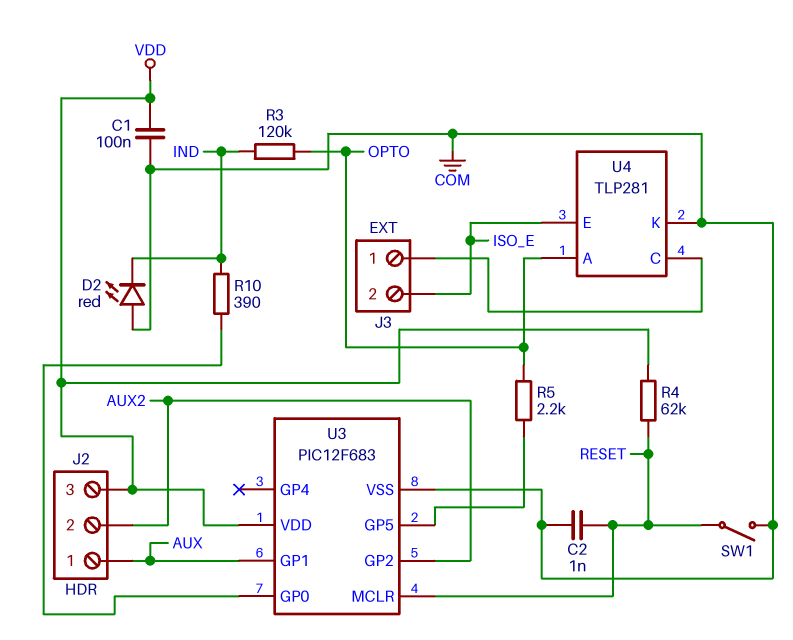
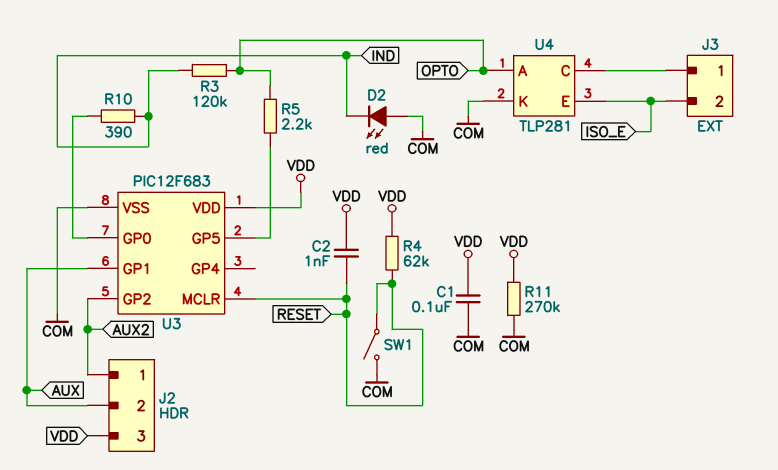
C2: 1nF (COM, RESET) -> 1nF (RESET, VDD)
J2 pin 1: AUX -> AUX2
J2 pin 2: AUX2 -> AUX
R11: none -> 270k (COM, VDD)

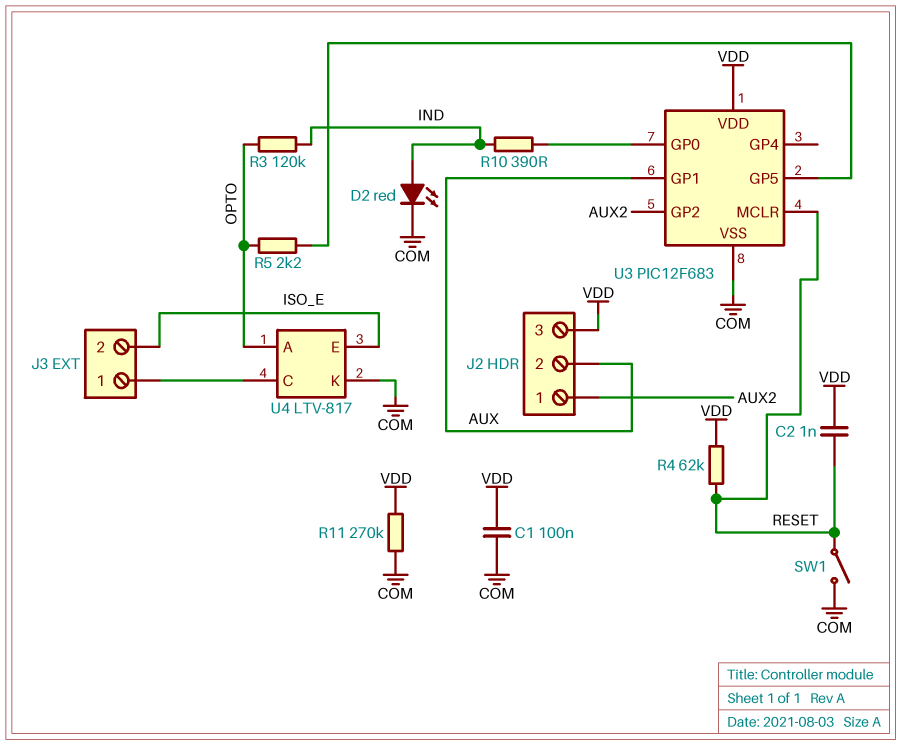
D2: LED red (A COM, K IND) -> LED red (A IND, K COM)
U4: TLP281 -> LTV-817

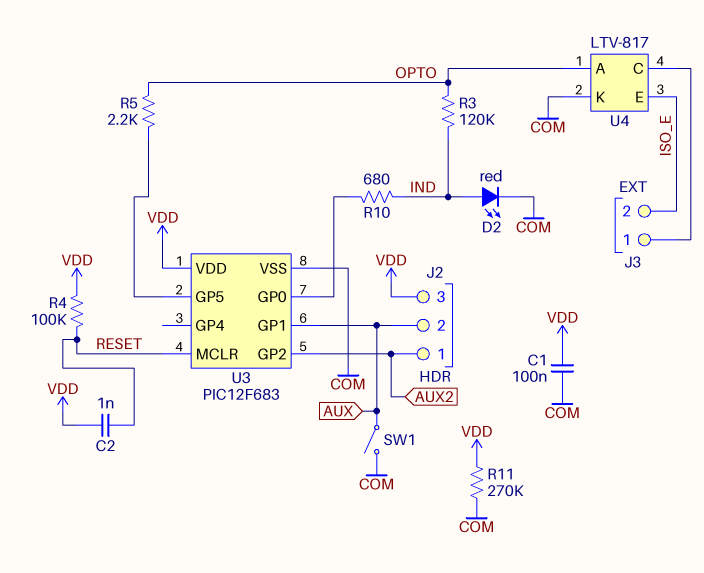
R4: 62k (RESET, VDD) -> 100k (RESET, VDD)
R10: 390 (IND, U3/GP0) -> 680 (IND, U3/GP0)
SW1: switch (COM, RESET) -> switch (AUX, COM)

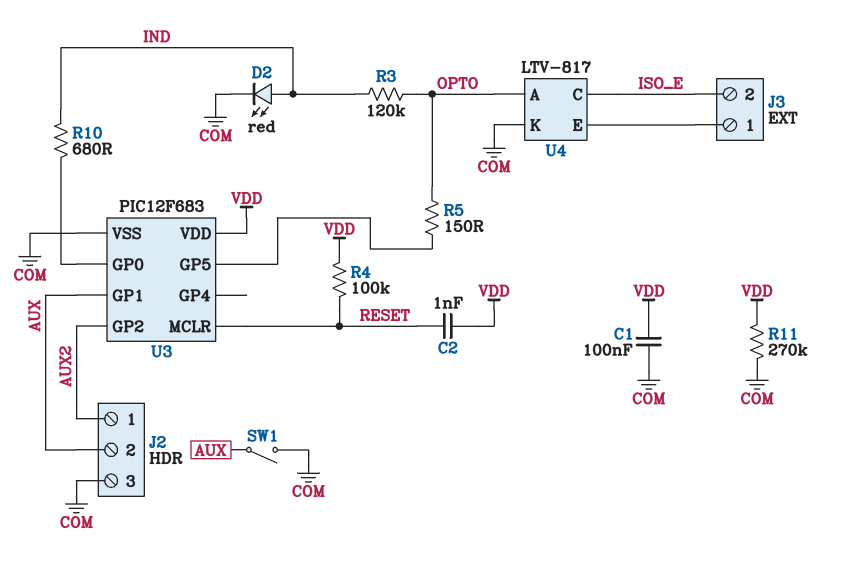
J2 pin 3: VDD -> COM
R5: 2.2k (OPTO, U3/GP5) -> 150 (OPTO, U3/GP5)
U4 pin C: J3/1 -> ISO_E
U4 pin E: ISO_E -> J3/1

